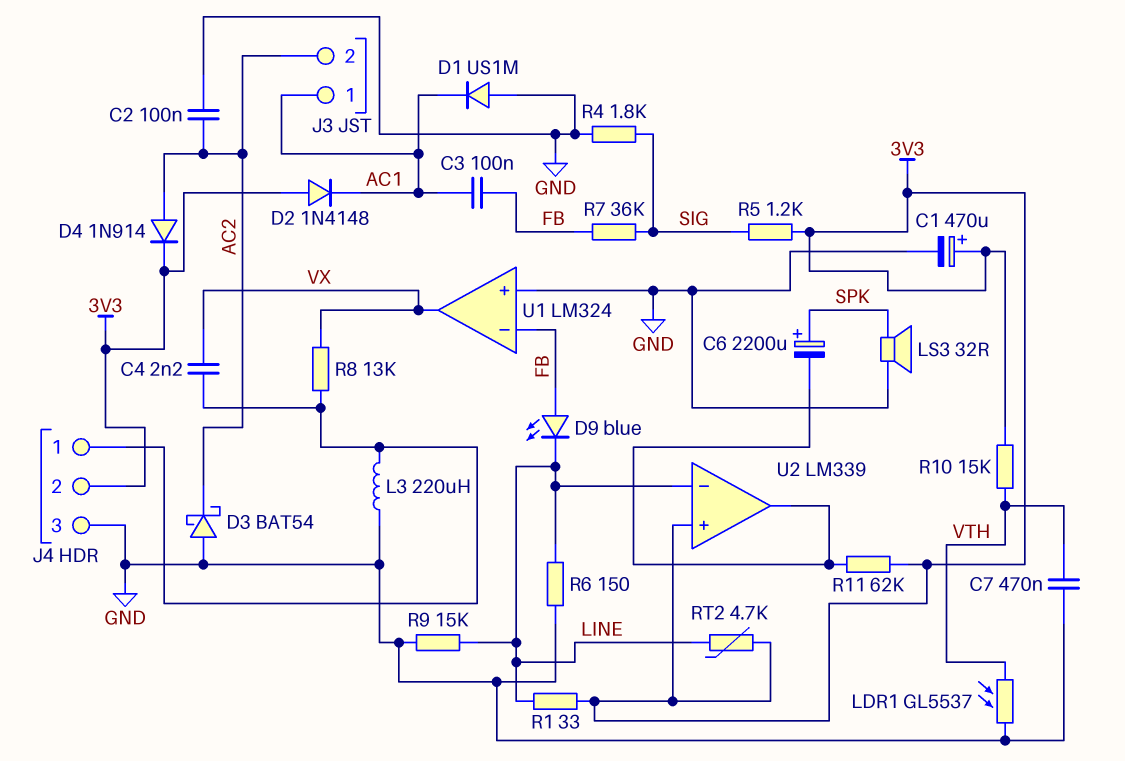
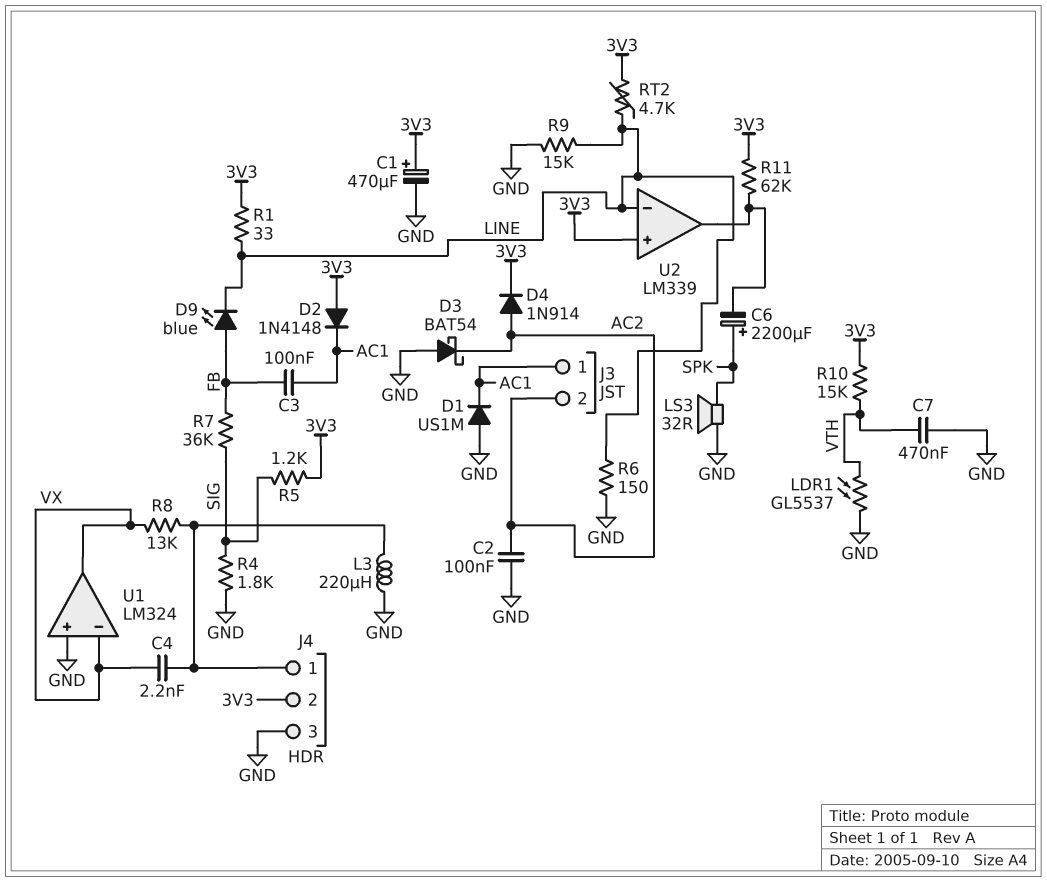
U1 pin in-: FB -> VX

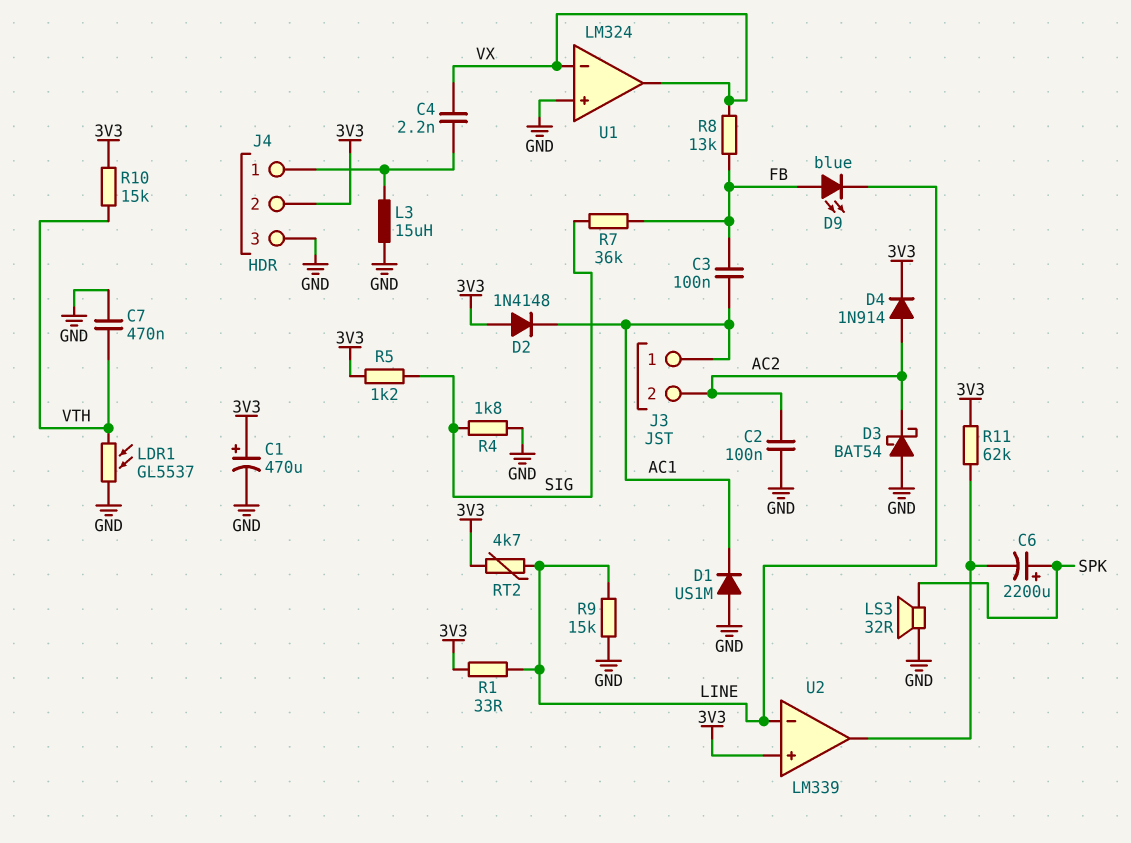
L3: 220uH (GND, J4/1) -> 15uH (GND, J4/1)
R6: 150 (GND, LINE) -> none
R8: 13k (J4/1, VX) -> 13k (FB, VX)

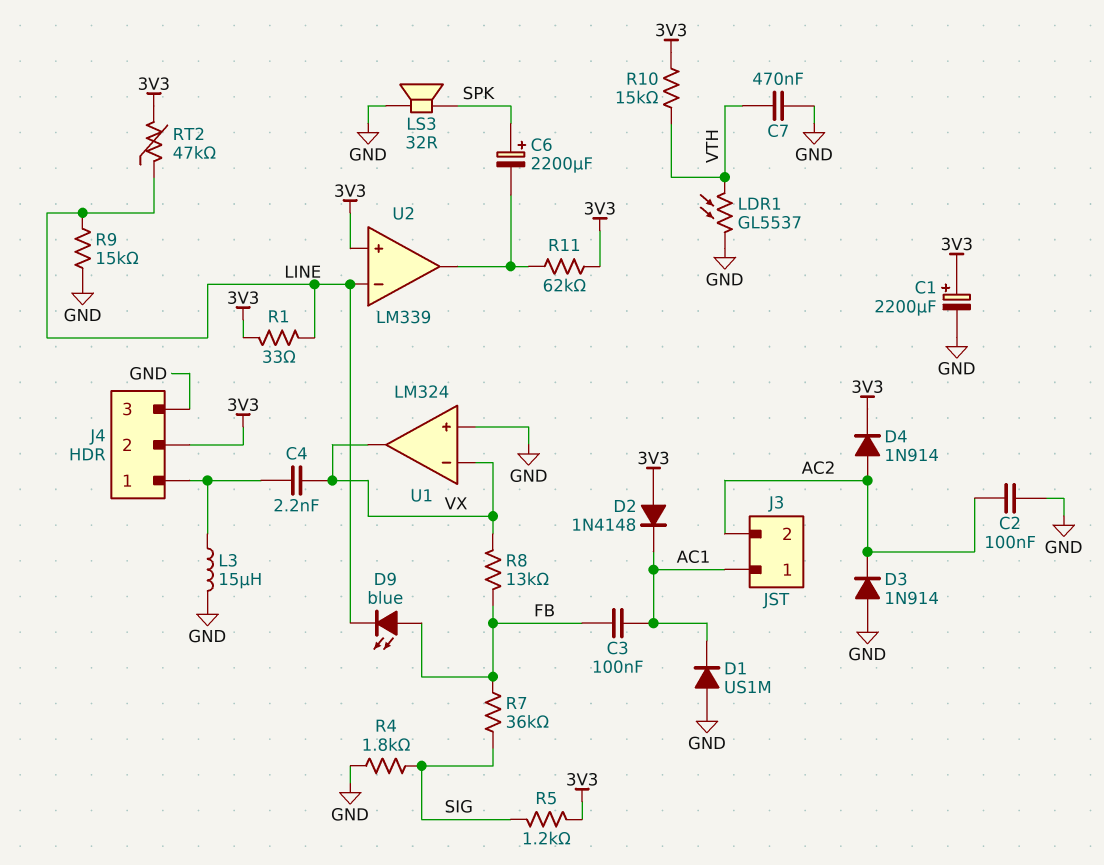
C1: 470uF (plus 3V3, minus GND) -> 2200uF (plus 3V3, minus GND)
D3: schottky BAT54 (A GND, K AC2) -> diode 1N914 (A GND, K AC2)
RT2: 4.7k (3V3, LINE) -> 47k (3V3, LINE)

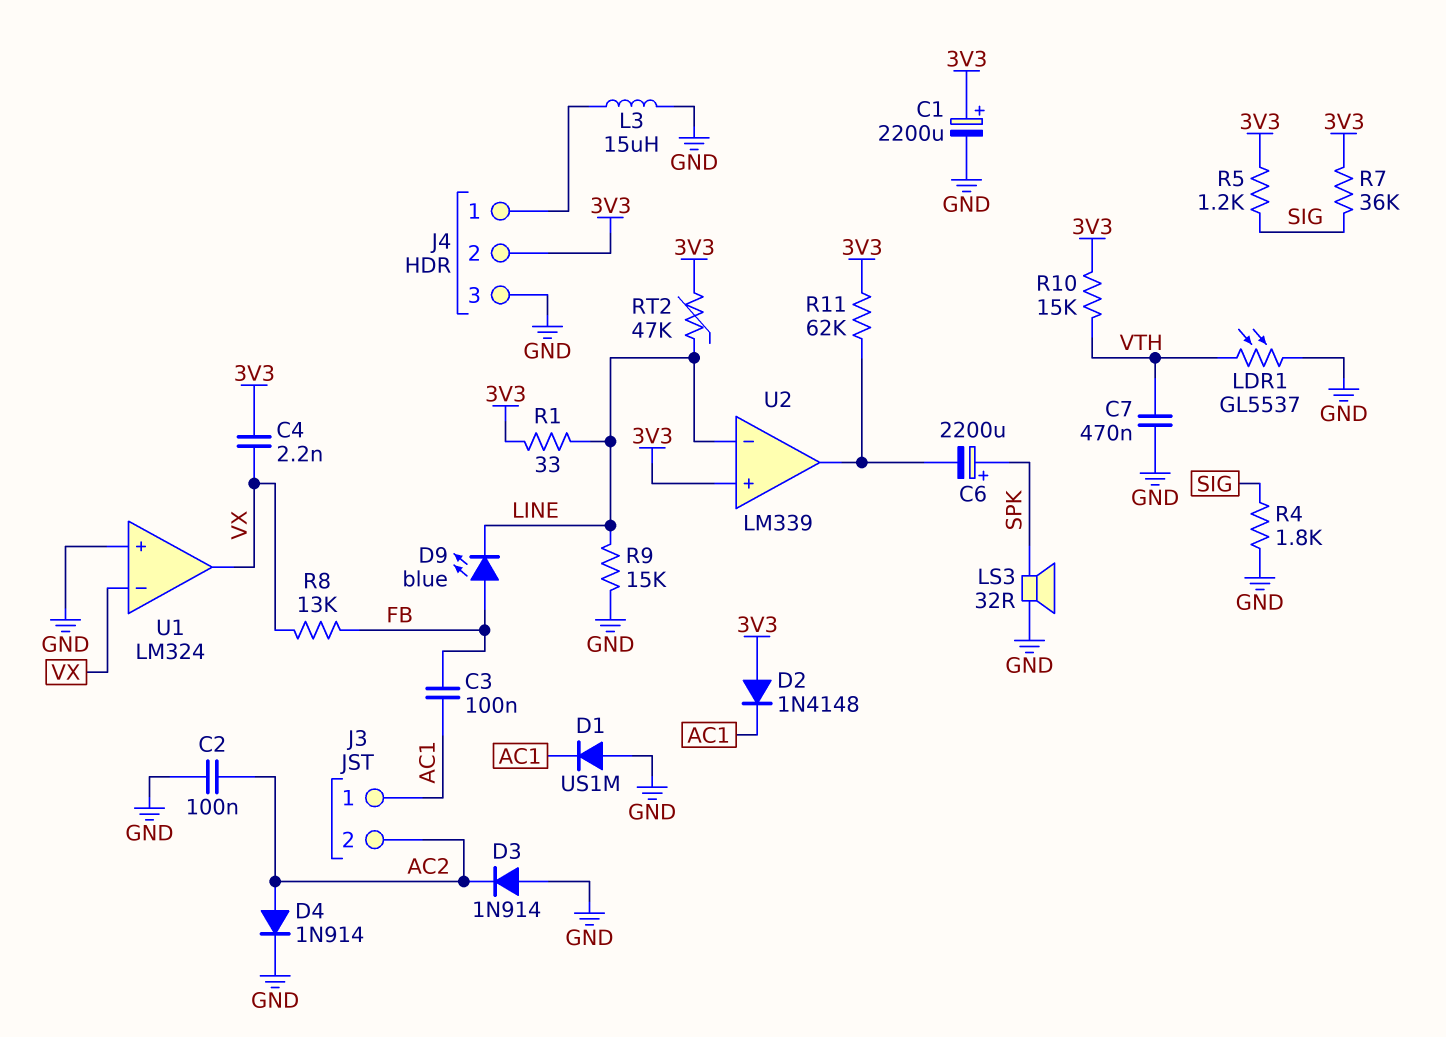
C4: 2.2nF (J4/1, VX) -> 2.2nF (3V3, VX)
D4: diode 1N914 (A AC2, K 3V3) -> diode 1N914 (A AC2, K GND)
R7: 36k (FB, SIG) -> 36k (3V3, SIG)

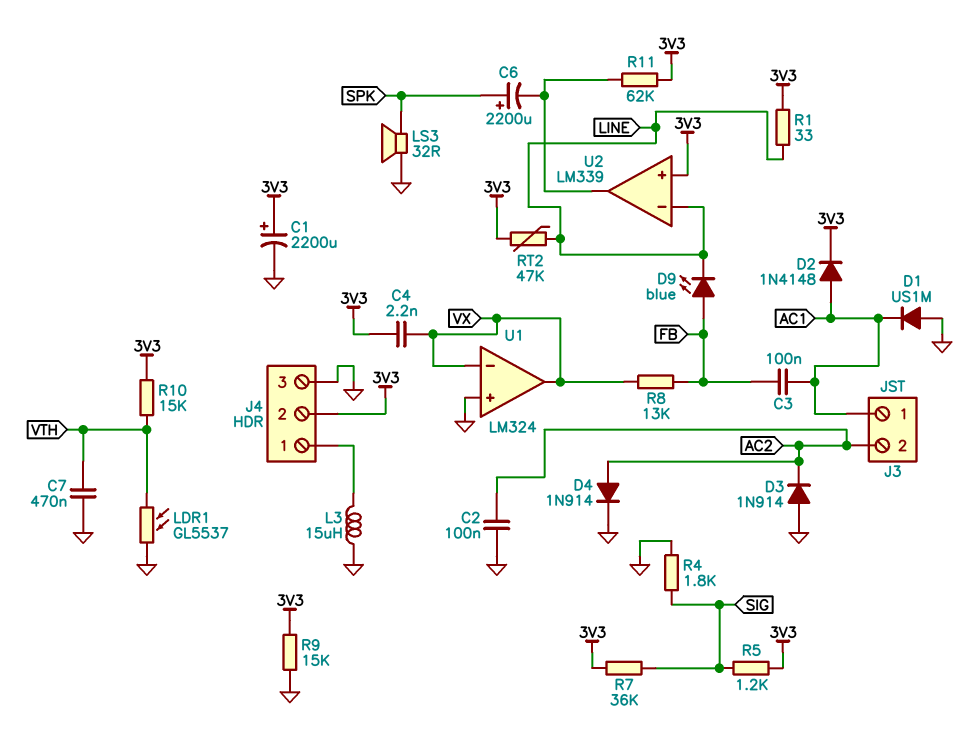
D2: diode 1N4148 (A 3V3, K AC1) -> diode 1N4148 (A AC1, K 3V3)
R9: 15k (GND, LINE) -> 15k (3V3, GND)

